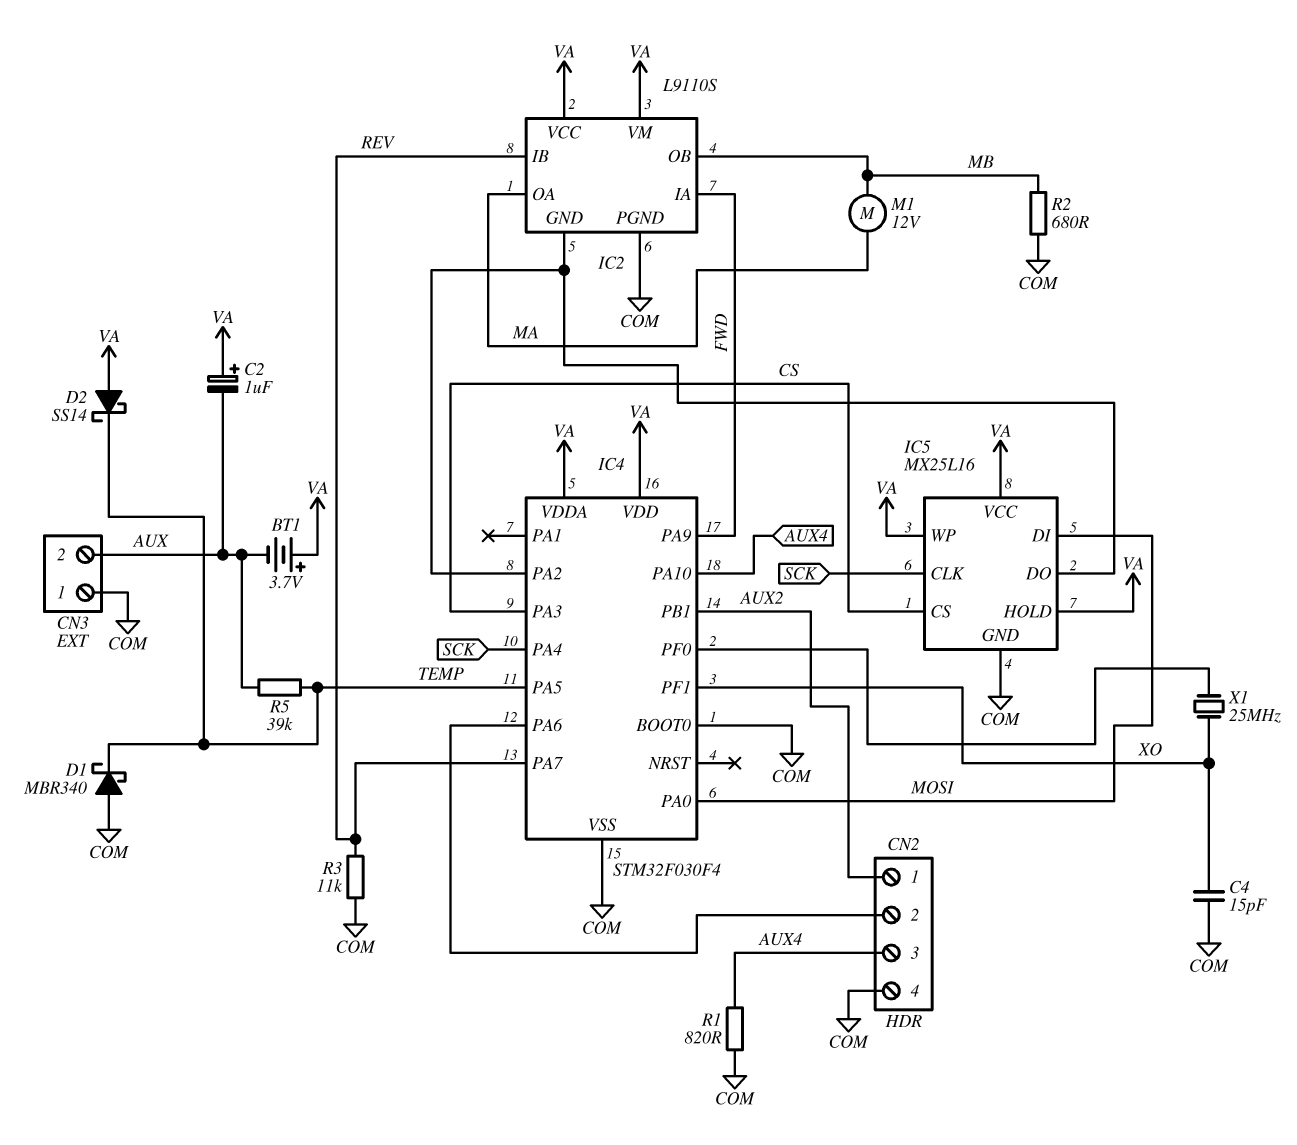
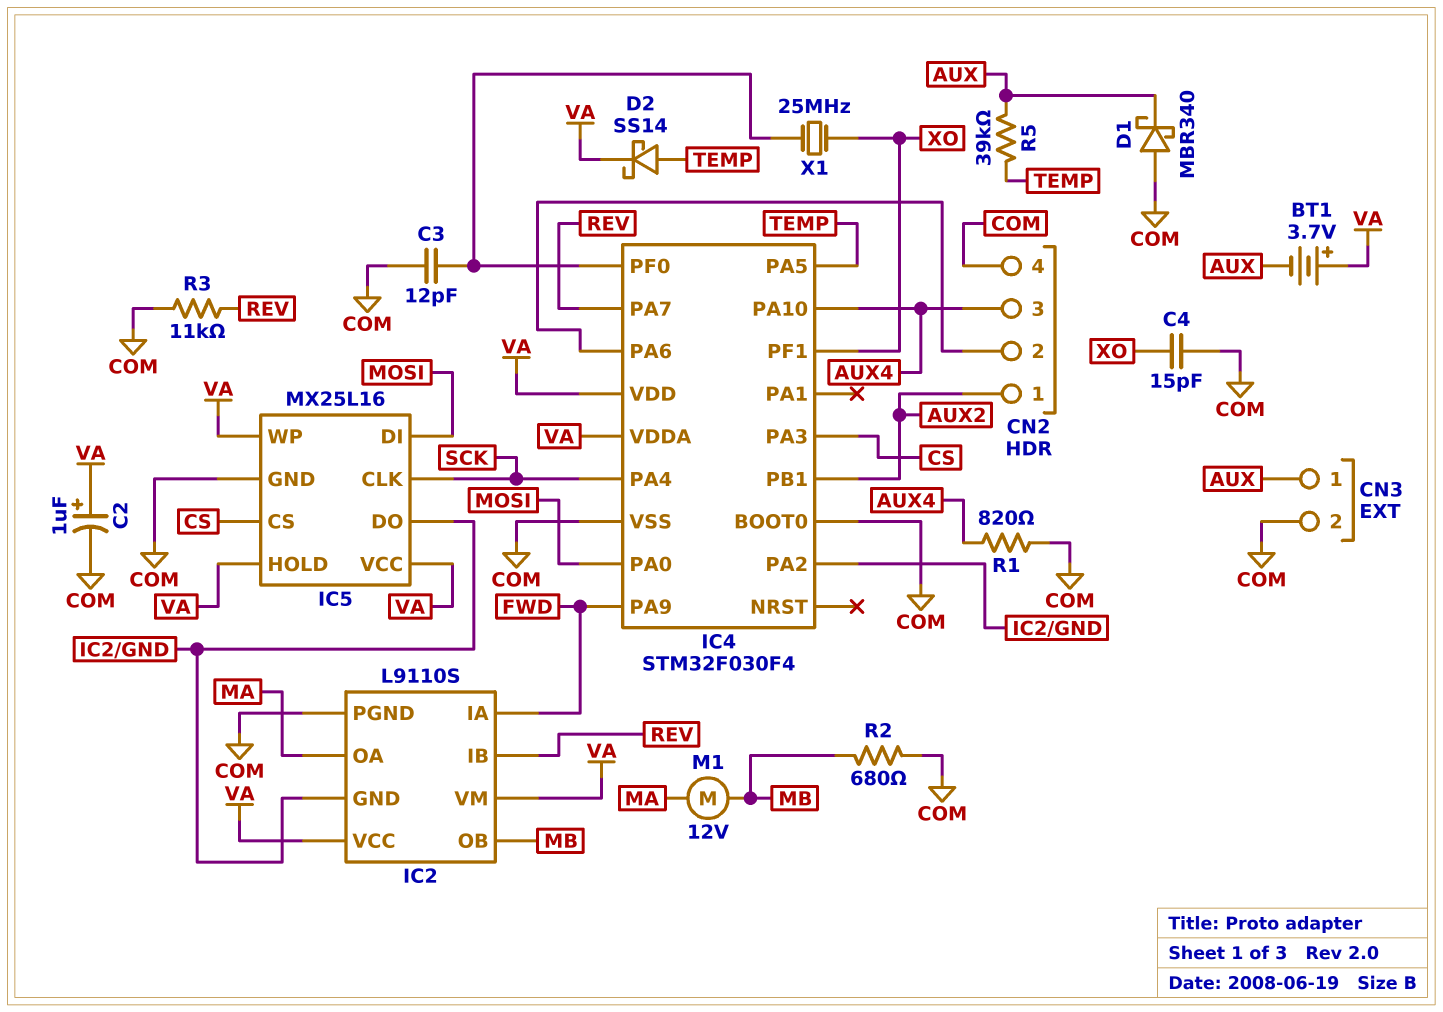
C2: 1uF (plus VA, minus AUX) -> 1uF (plus VA, minus COM)
C3: none -> 12pF (COM, IC4/PF0)
CN3 pin 1: COM -> AUX
CN3 pin 2: AUX -> COM
D1: schottky MBR340 (A COM, K TEMP) -> schottky MBR340 (A COM, K AUX)
D2: schottky SS14 (A VA, K TEMP) -> schottky SS14 (A TEMP, K VA)

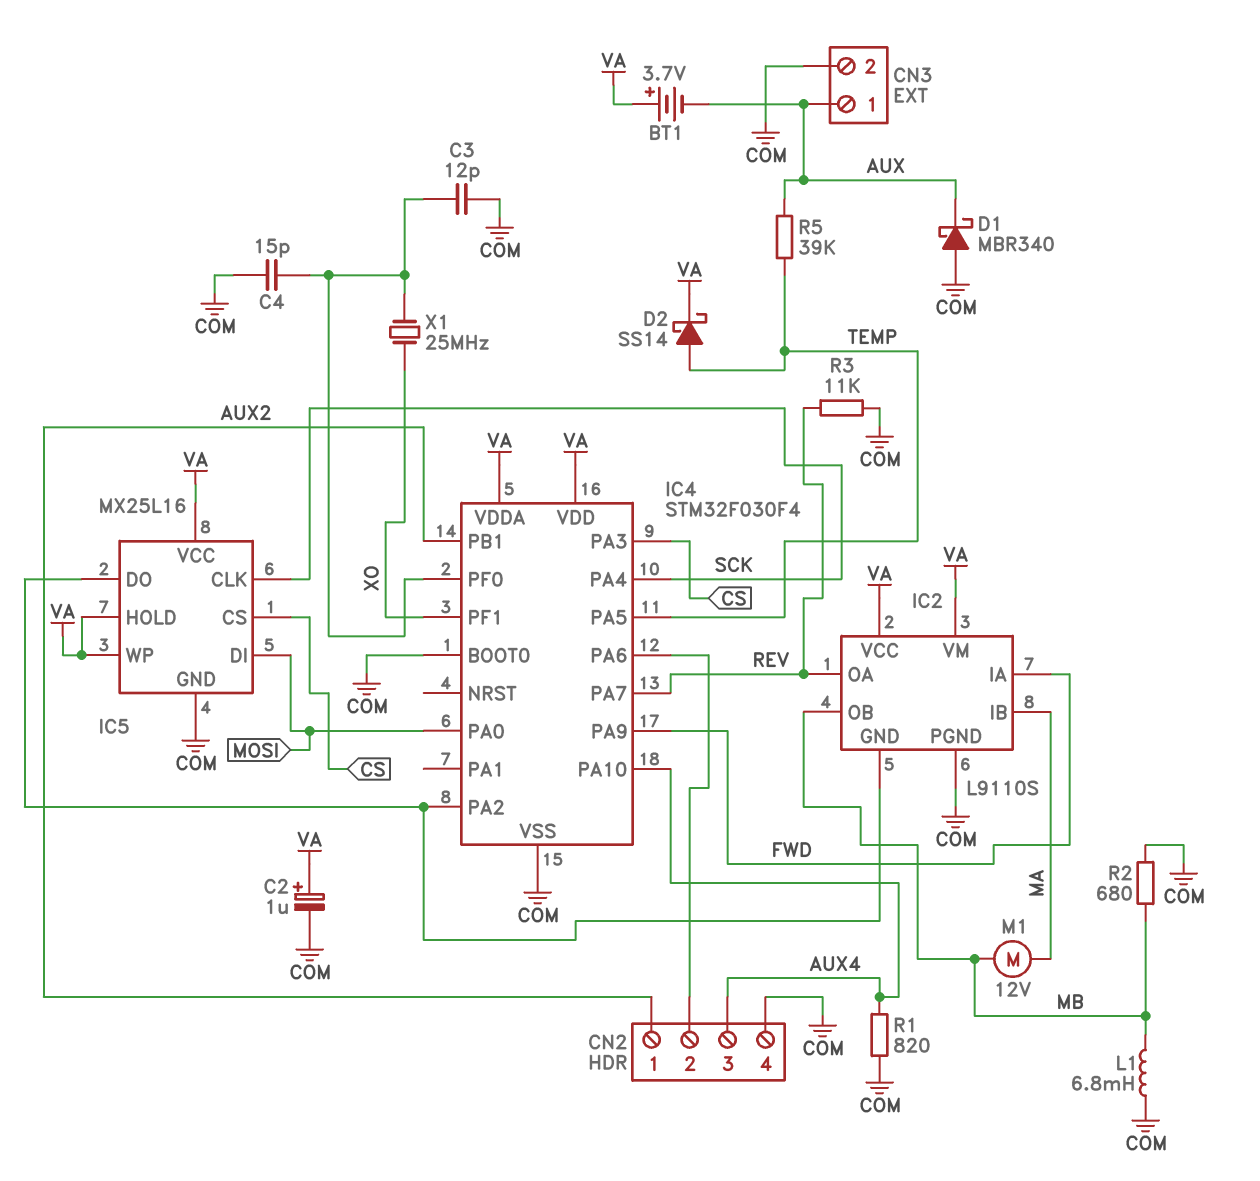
C4: 15pF (COM, XO) -> 15pF (COM, IC4/PF0)
IC2 pin IB: REV -> MA
IC2 pin OA: MA -> REV
L1: none -> 6.8mH (COM, MB)

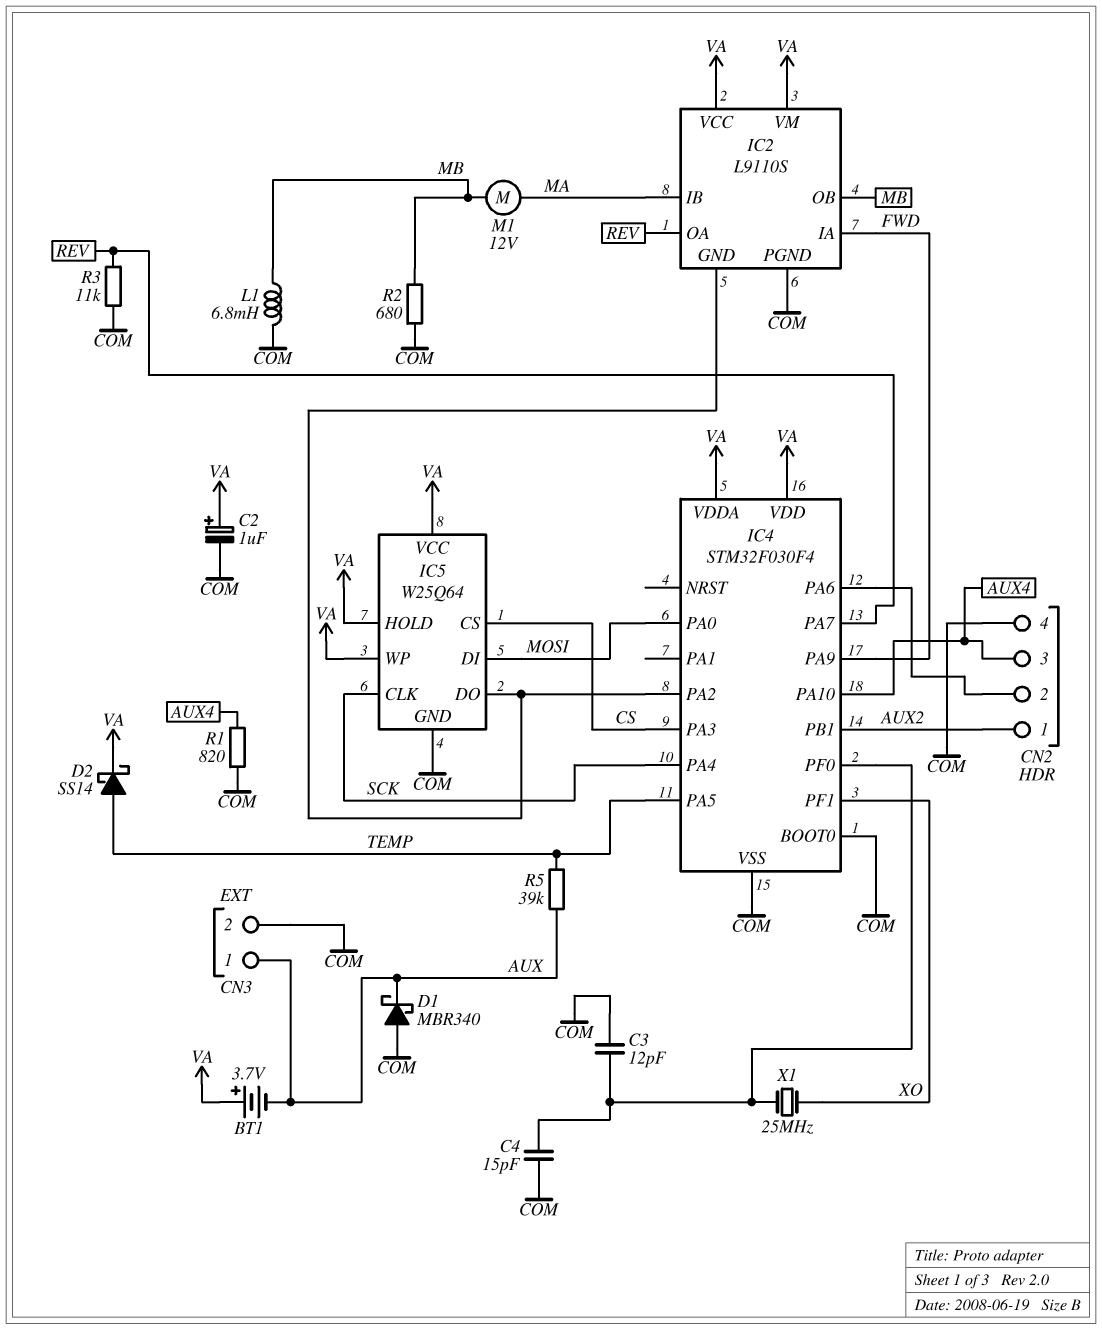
IC5: MX25L16 -> W25Q64

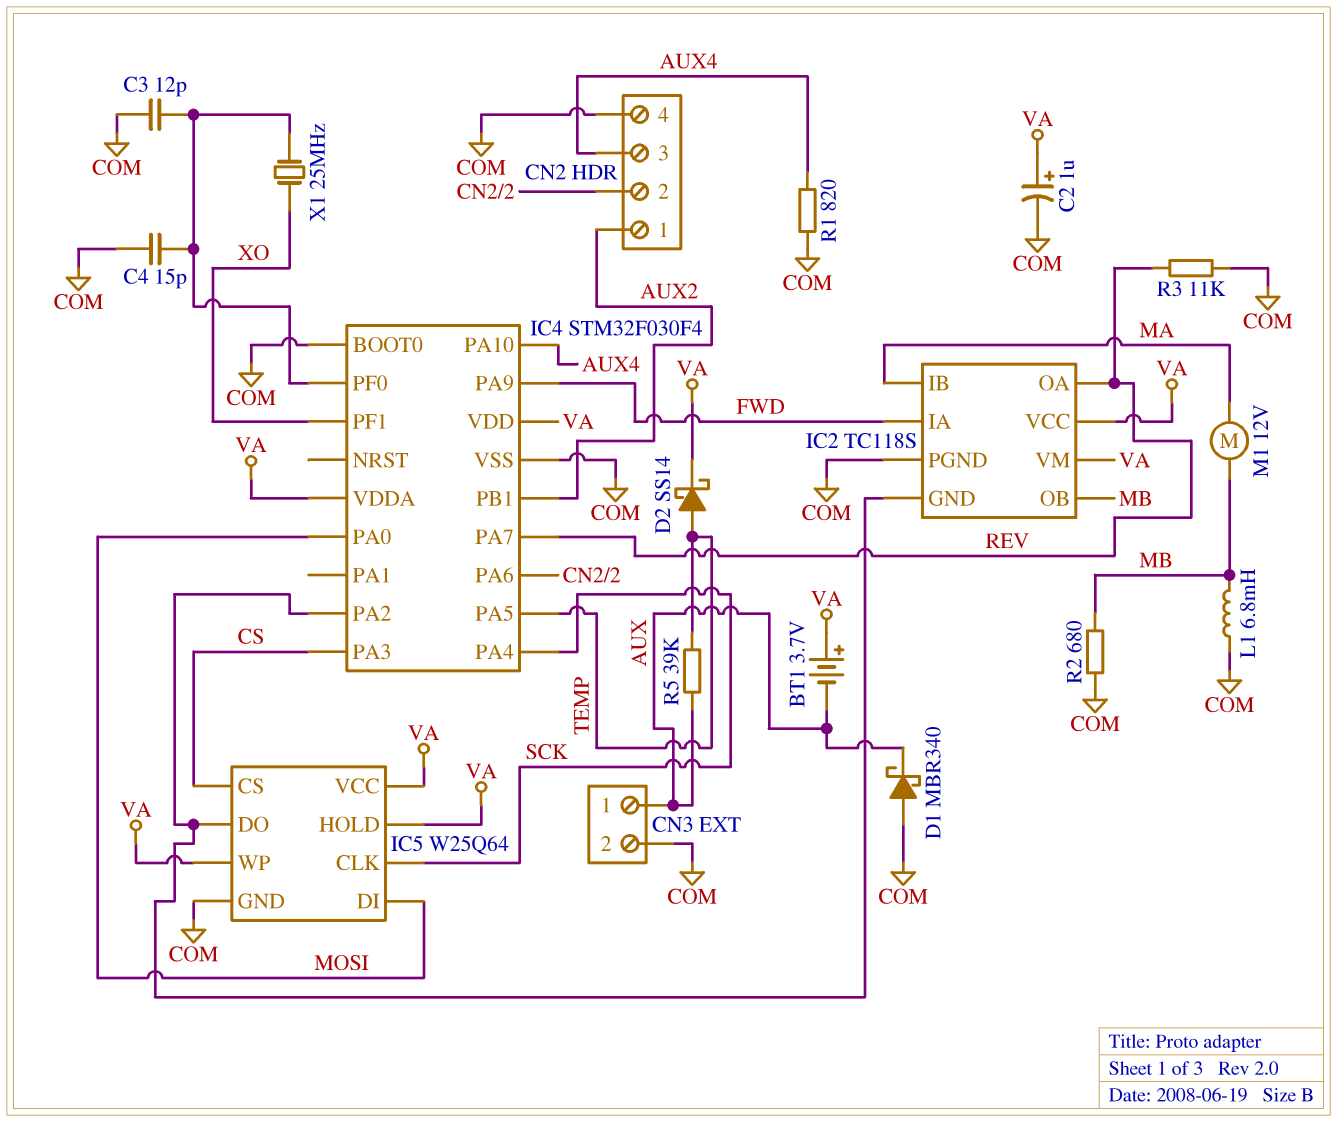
IC2: L9110S -> TC118S

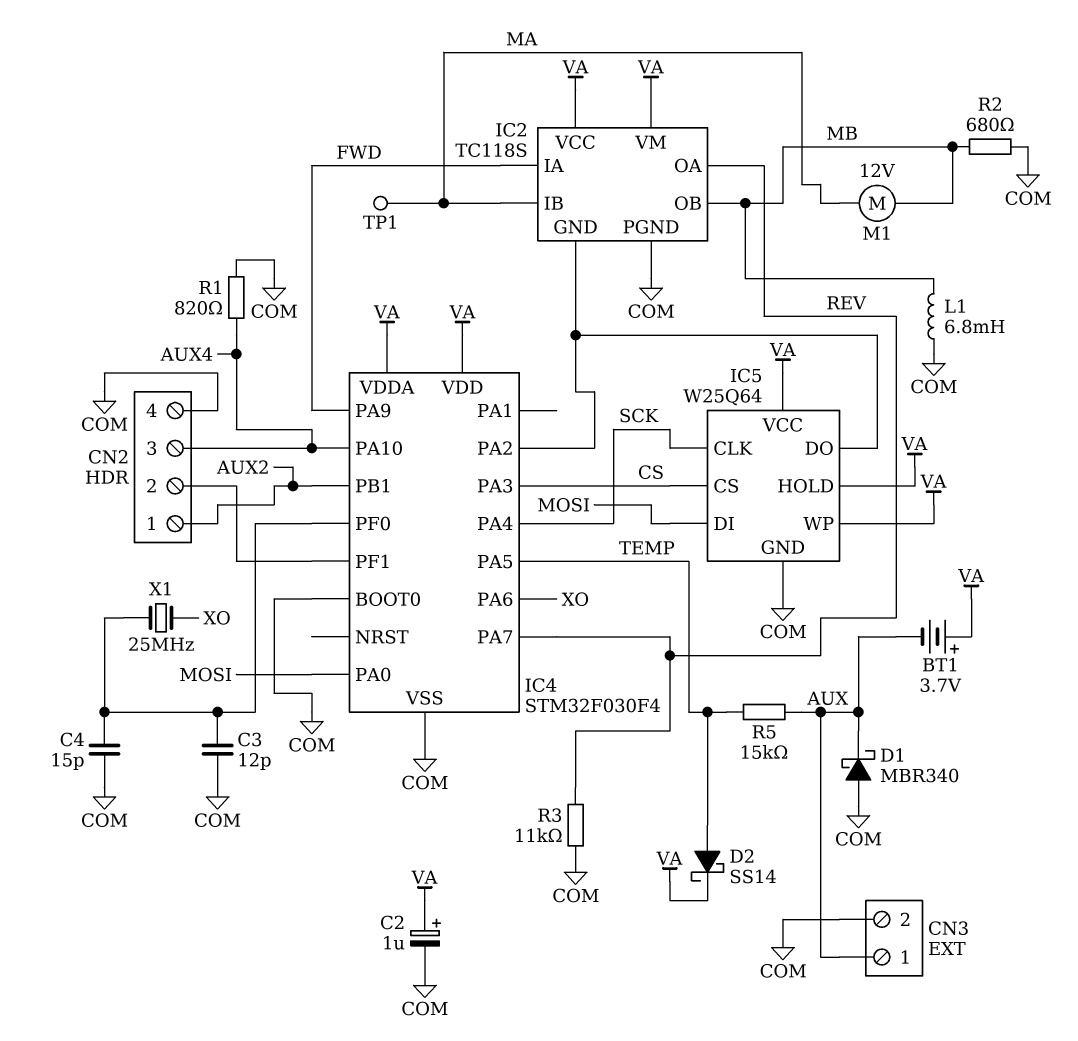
IC4 pin PA6: CN2/2 -> XO
IC4 pin PF1: XO -> CN2/2
R5: 39k (AUX, TEMP) -> 15k (AUX, TEMP)
TP1: none -> test point (MA)

